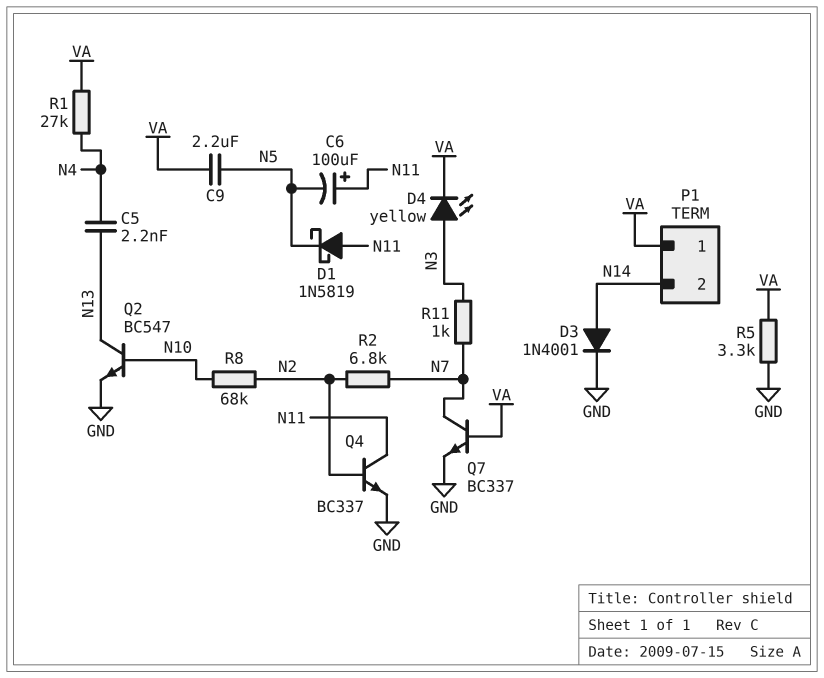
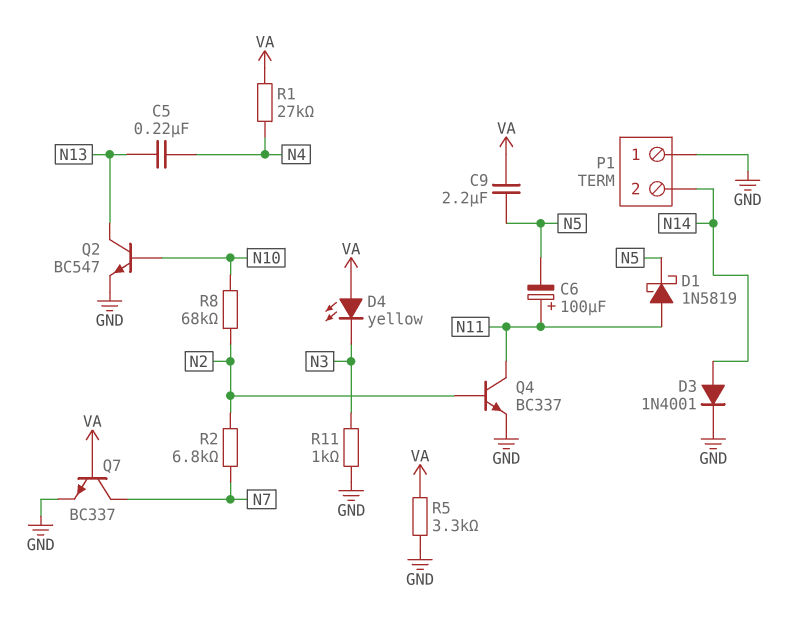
C5: 2.2nF (N4, N13) -> 220nF (N4, N13)
D4: LED yellow (A N3, K VA) -> LED yellow (A VA, K N3)
P1 pin 1: VA -> GND
R11: 1k (N3, N7) -> 1k (GND, N3)

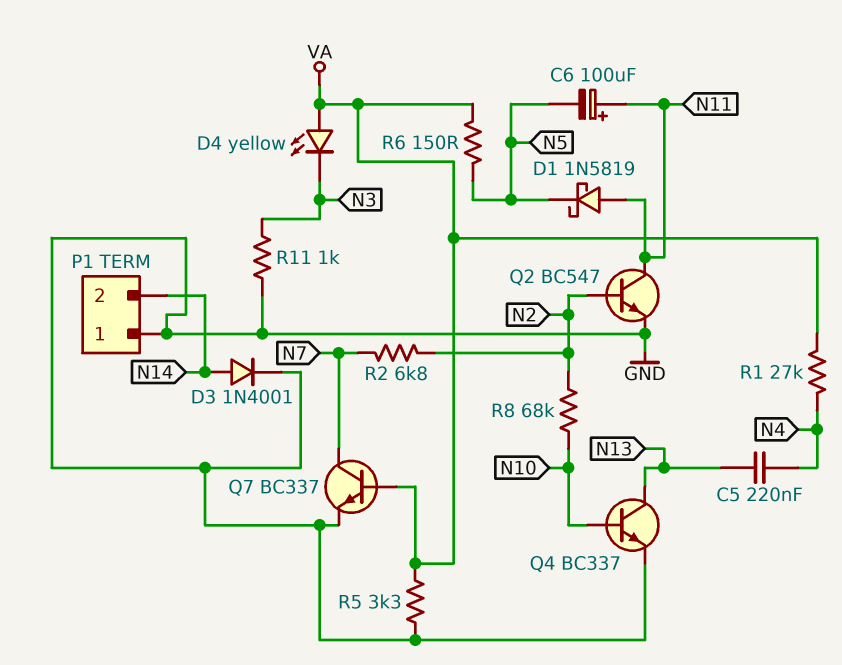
C9: 2.2uF (N5, VA) -> none
Q2: NPN BC547 (B N10, C N13, E GND) -> NPN BC547 (B N2, C N11, E GND)
Q4: NPN BC337 (B N2, C N11, E GND) -> NPN BC337 (B N10, C N13, E GND)
R6: none -> 150 (N5, VA)

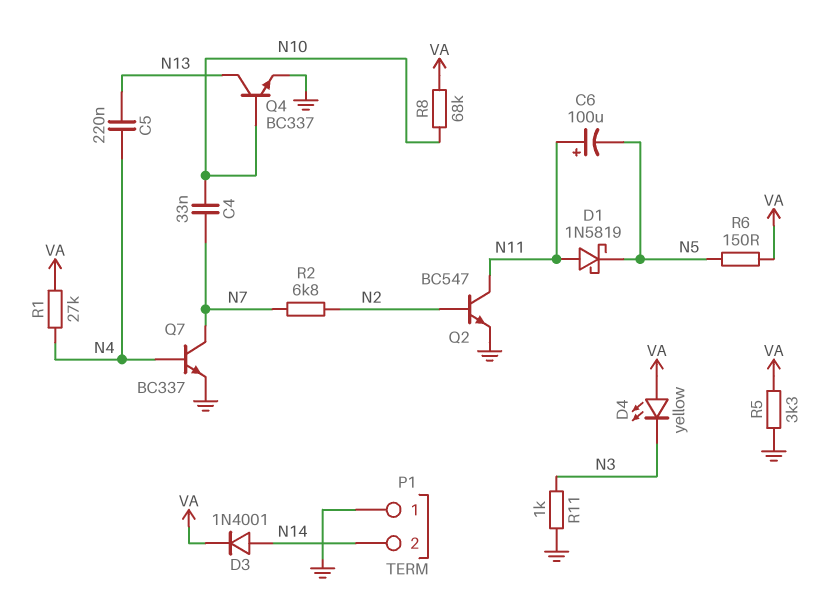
C4: none -> 33nF (N7, N10)
D3: diode 1N4001 (A N14, K GND) -> diode 1N4001 (A N14, K VA)
Q7: NPN BC337 (B VA, C N7, E GND) -> NPN BC337 (B N4, C N7, E GND)
R8: 68k (N2, N10) -> 68k (N10, VA)

